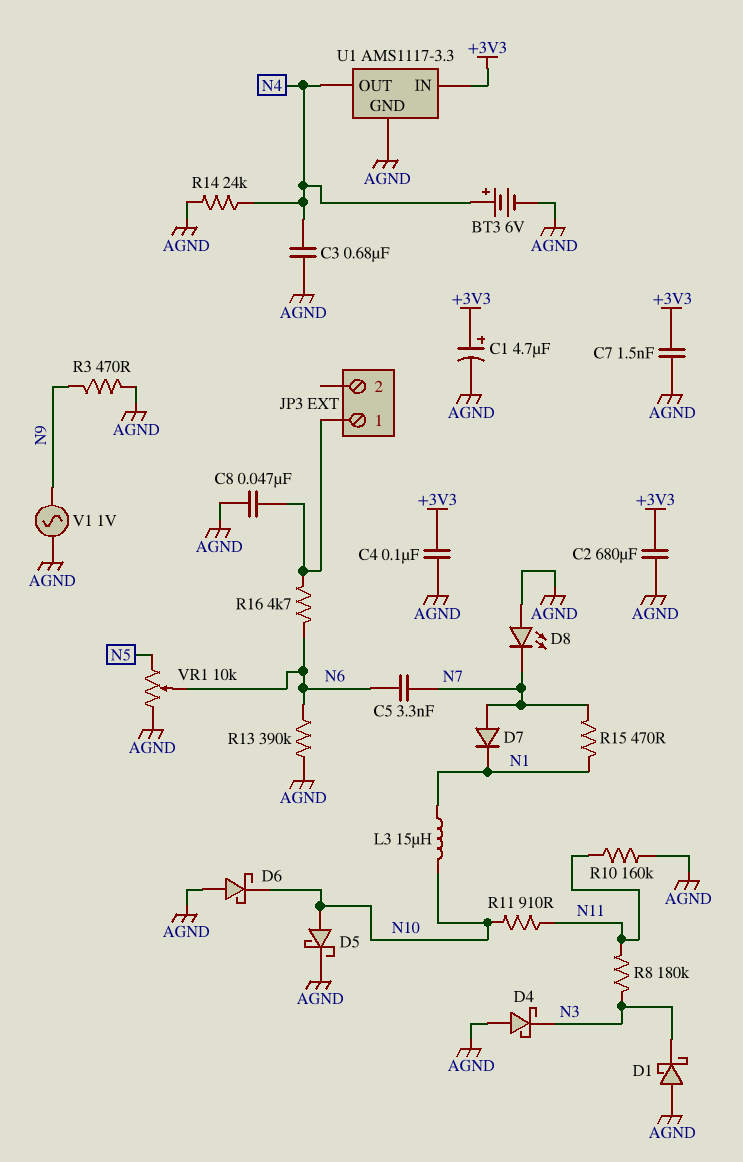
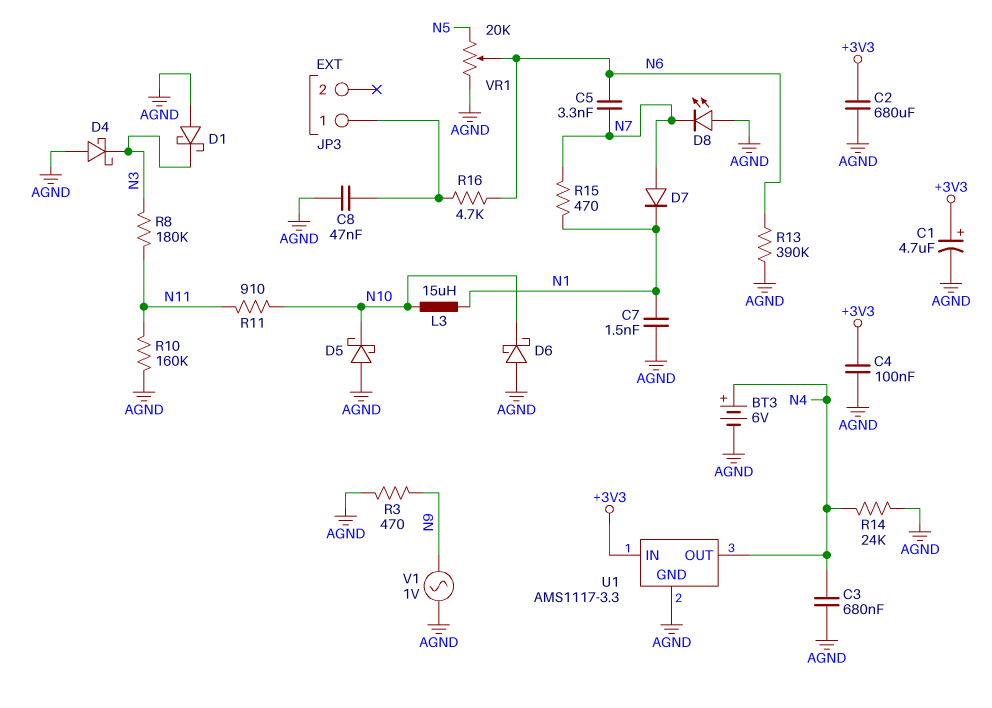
C7: 1.5nF (+3V3, AGND) -> 1.5nF (AGND, N1)
D5: schottky (A N10, K AGND) -> schottky (A AGND, K N10)
VR1: 10k (AGND, N5, wiper N6) -> 20k (AGND, N5, wiper N6)

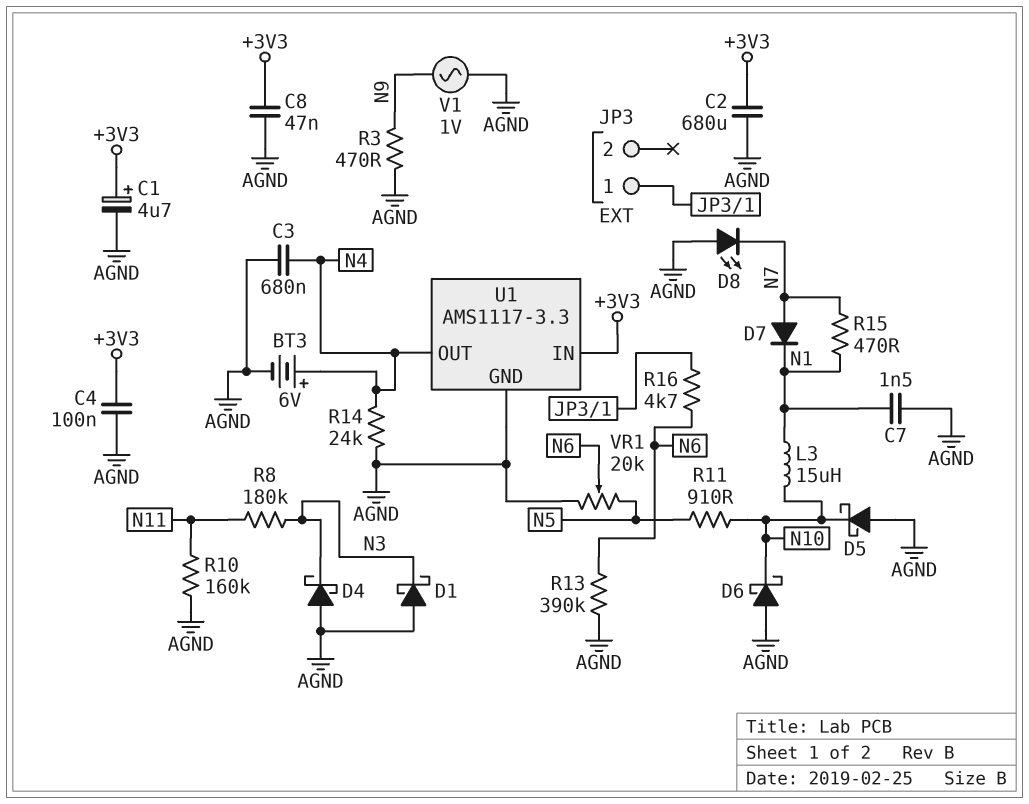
C5: 3.3nF (N6, N7) -> none
C8: 47nF (AGND, JP3/1) -> 47nF (+3V3, AGND)
R11: 910 (N10, N11) -> 910 (N5, N10)

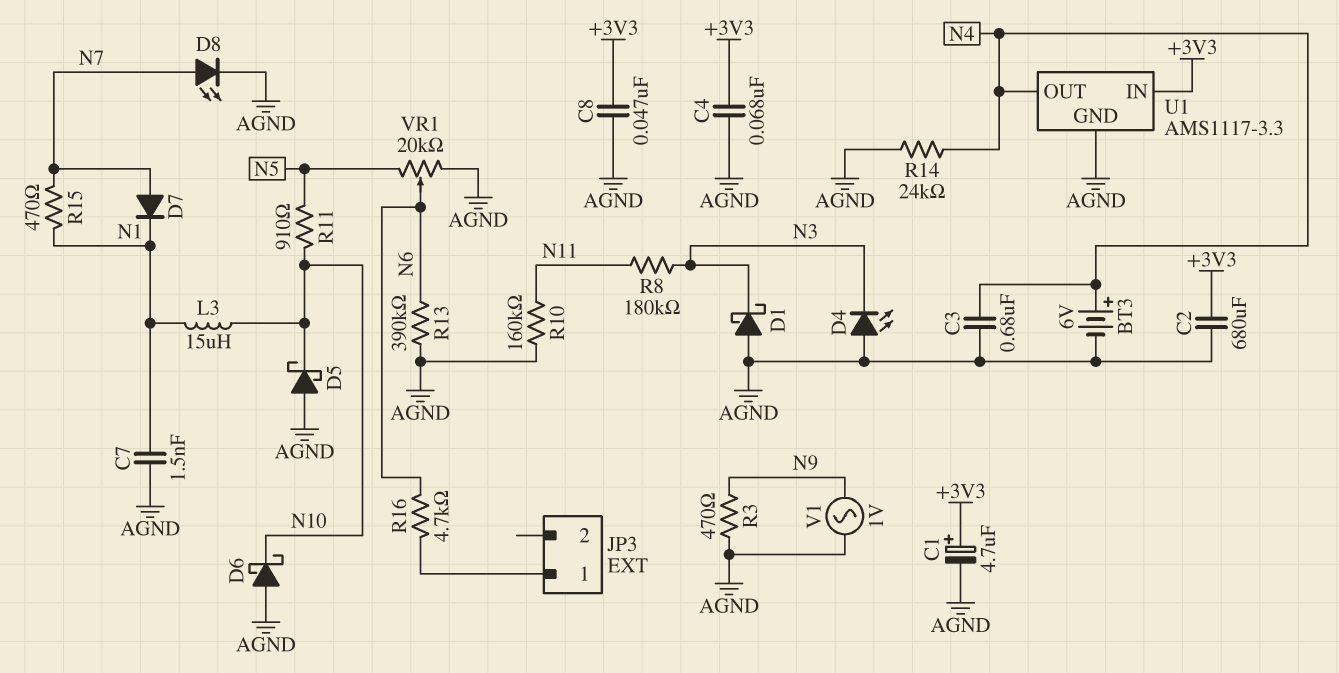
C4: 100nF (+3V3, AGND) -> 68nF (+3V3, AGND)
D4: schottky (A AGND, K N3) -> LED (A AGND, K N3)
D8: LED (A AGND, K N7) -> LED (A N7, K AGND)

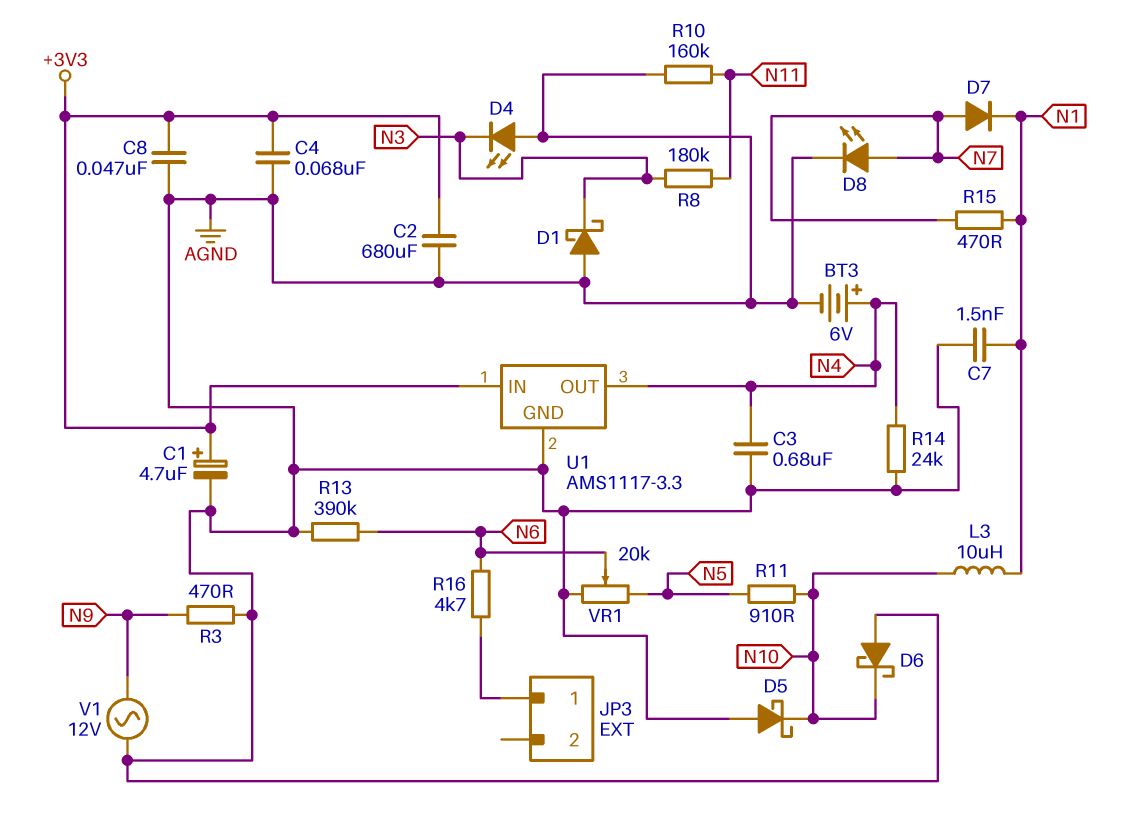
L3: 15uH (N1, N10) -> 10uH (N1, N10)
V1: AC 1V (AGND, N9) -> AC 12V (AGND, N9)

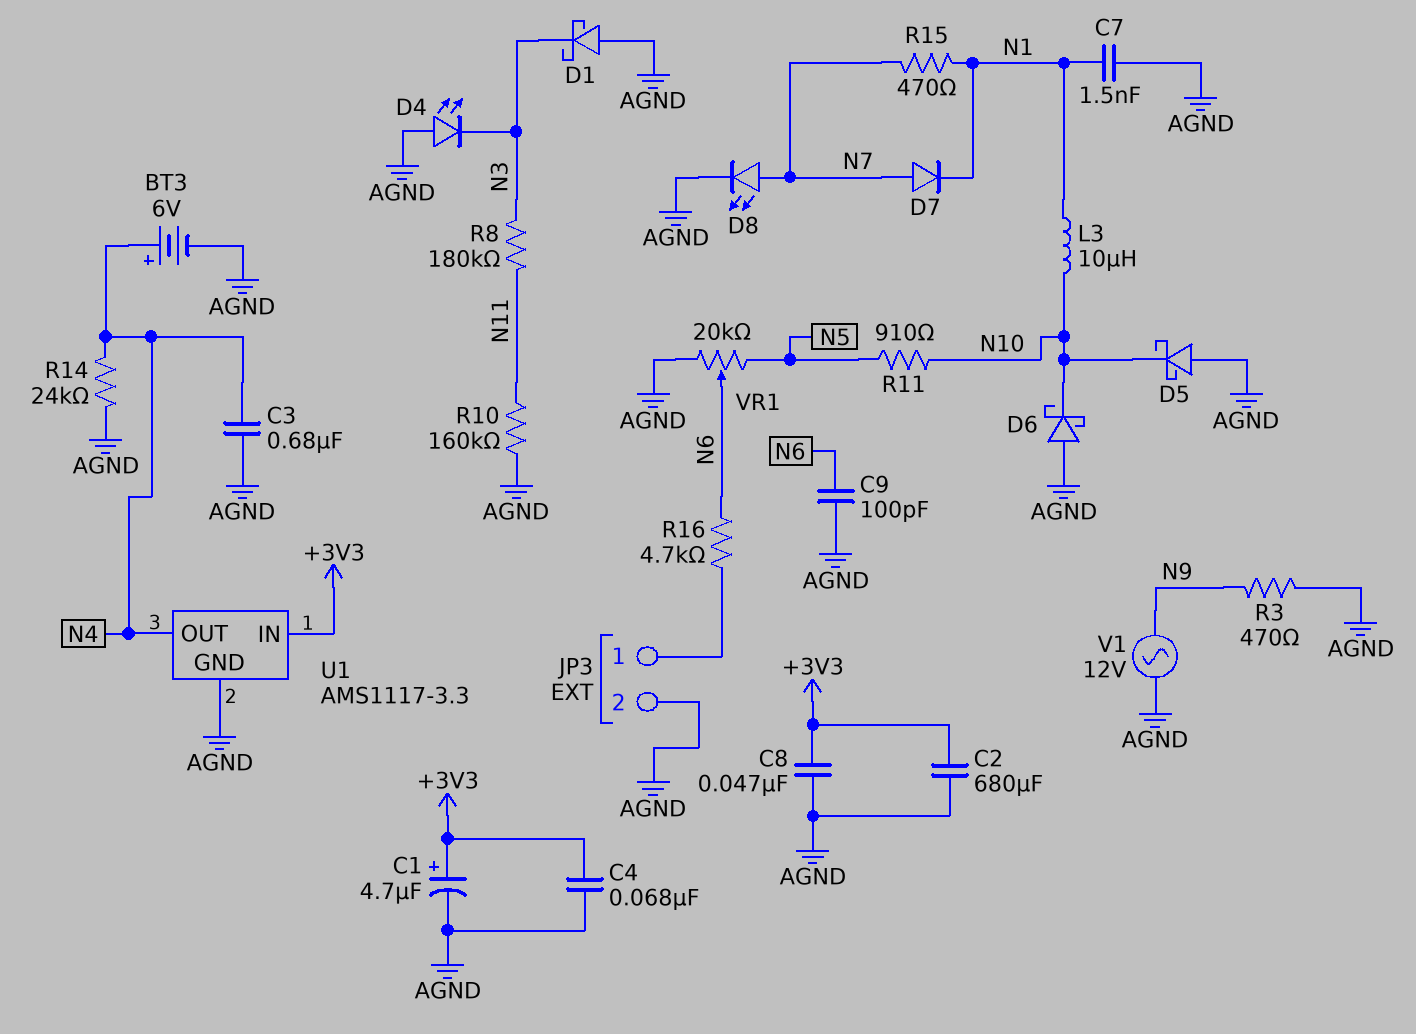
C9: none -> 100pF (AGND, N6)
JP3 pin 2: none -> AGND
R13: 390k (AGND, N6) -> none

